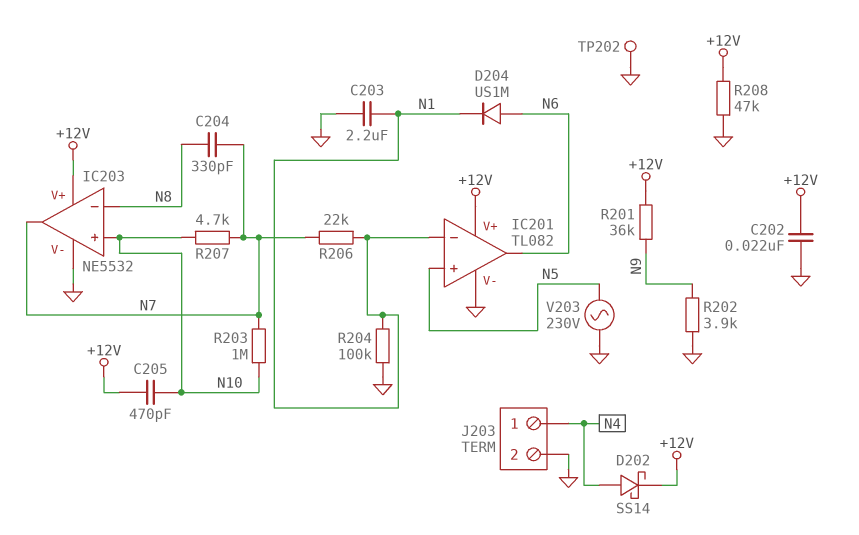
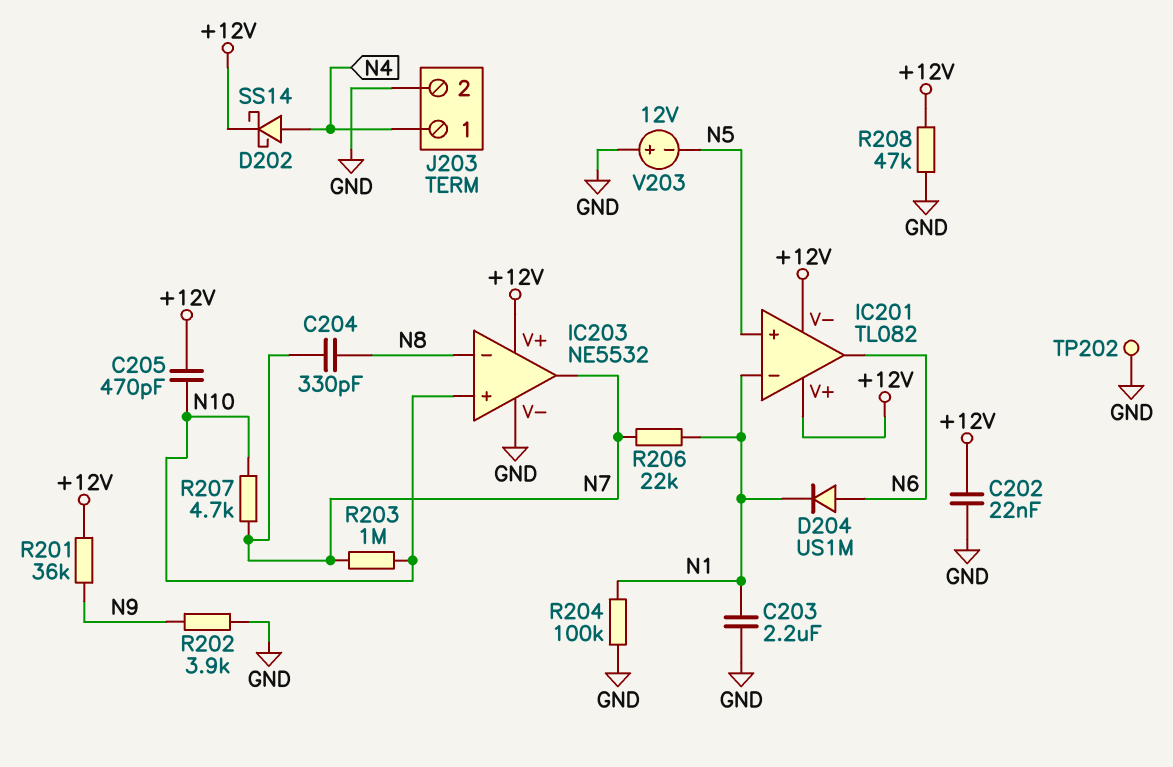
IC201 pin V-: GND -> +12V
V203: AC 230V (GND, N5) -> 12V (plus GND, minus N5)

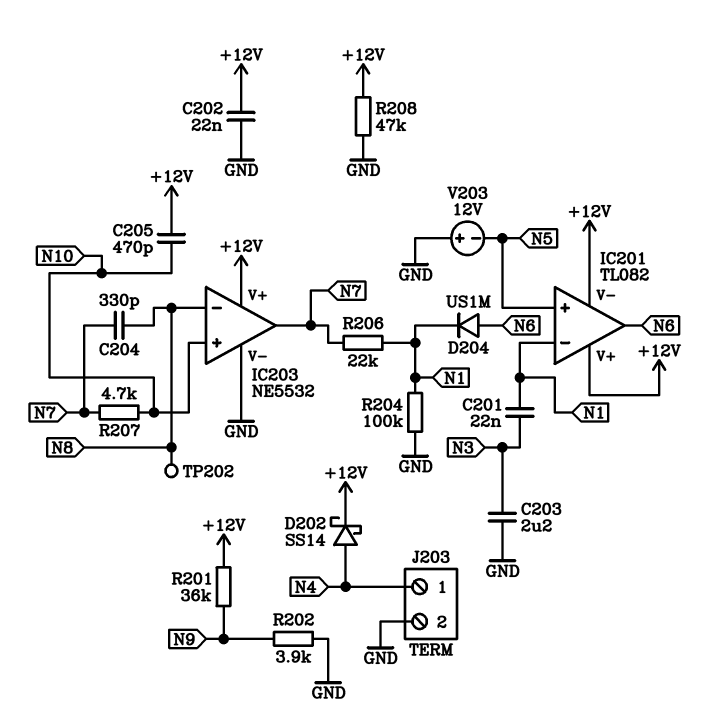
C201: none -> 22nF (N1, N3)
C203: 2.2uF (GND, N1) -> 2.2uF (GND, N3)
R203: 1M (N7, N10) -> none
TP202: test point (GND) -> test point (N8)

